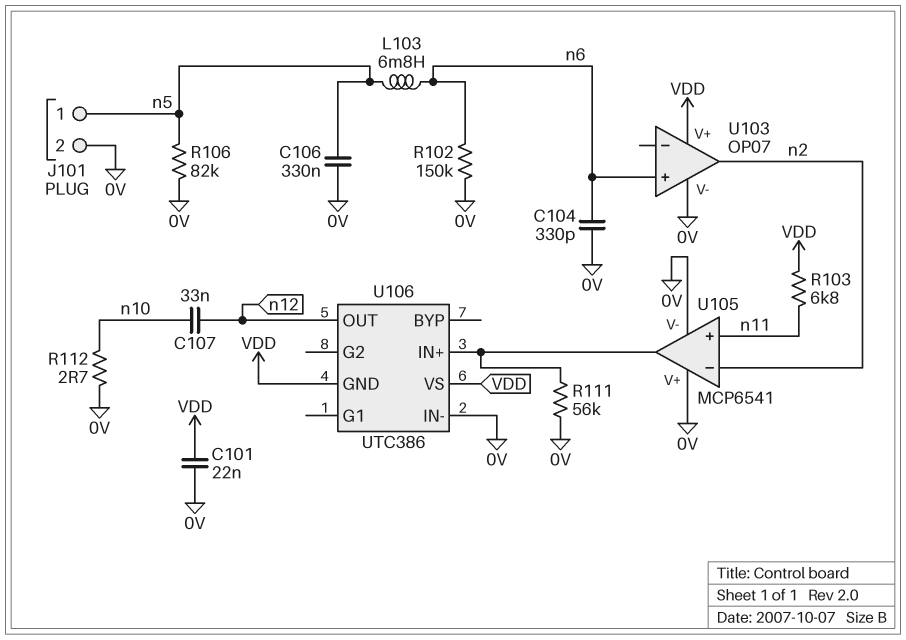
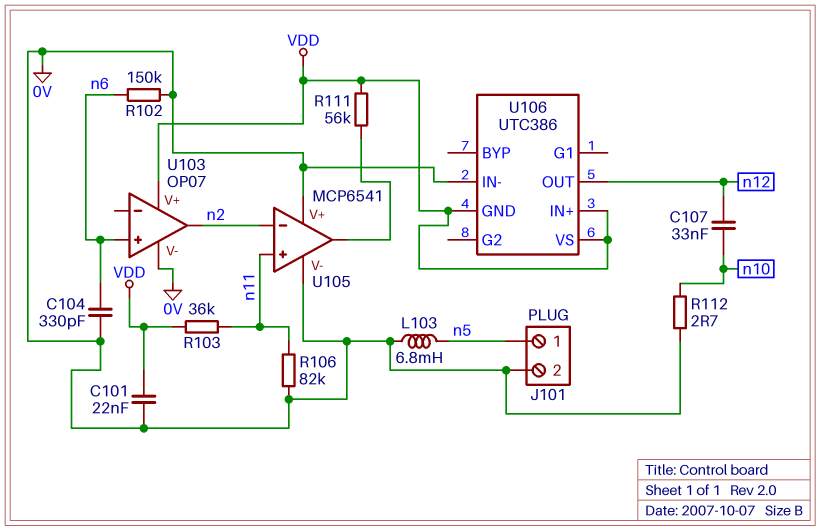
C106: 330nF (0V, n5) -> none
L103: 6.8mH (n5, n6) -> 6.8mH (0V, n5)
R103: 6.8k (VDD, n11) -> 36k (VDD, n11)
R106: 82k (0V, n5) -> 82k (0V, n11)
R111: 56k (0V, U105/out) -> 56k (U105/out, VDD)
U106 pin IN+: U105/out -> VDD

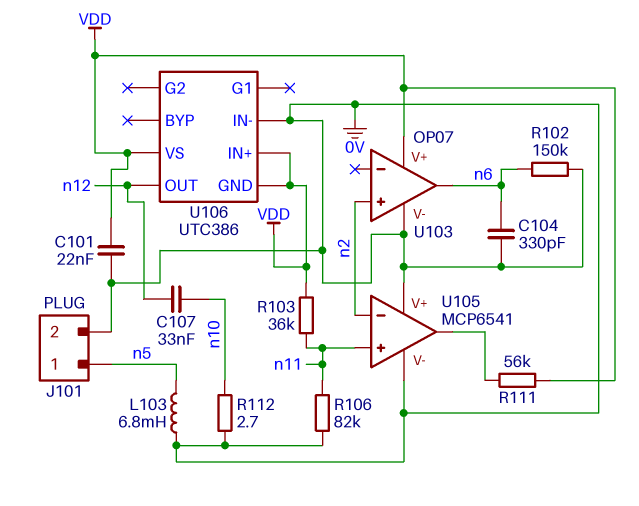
U103 pin in+: n6 -> n2
U103 pin out: n2 -> n6

